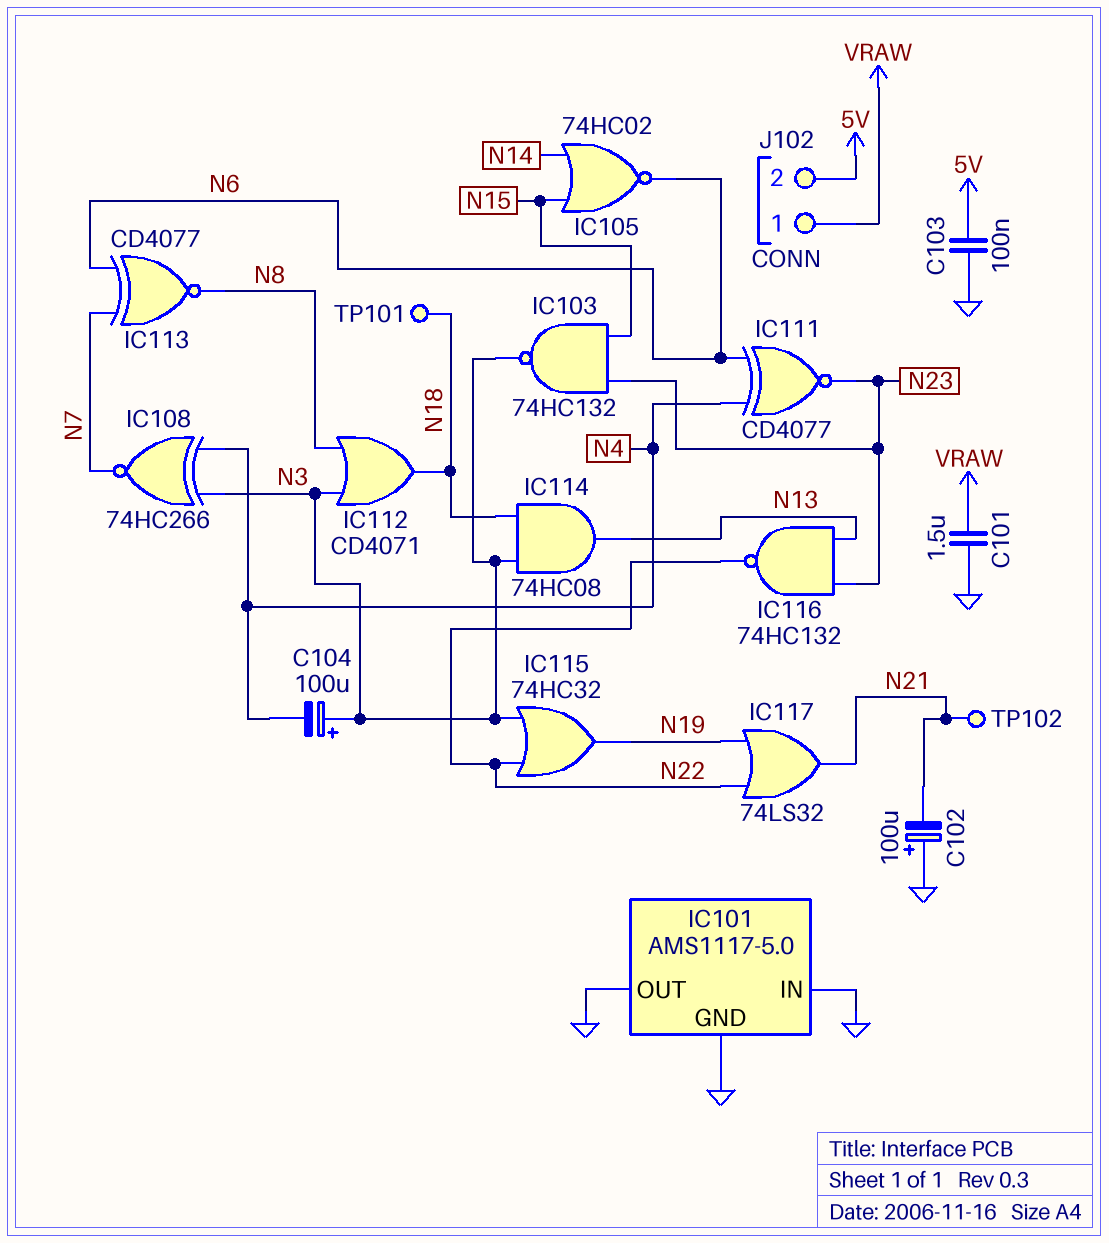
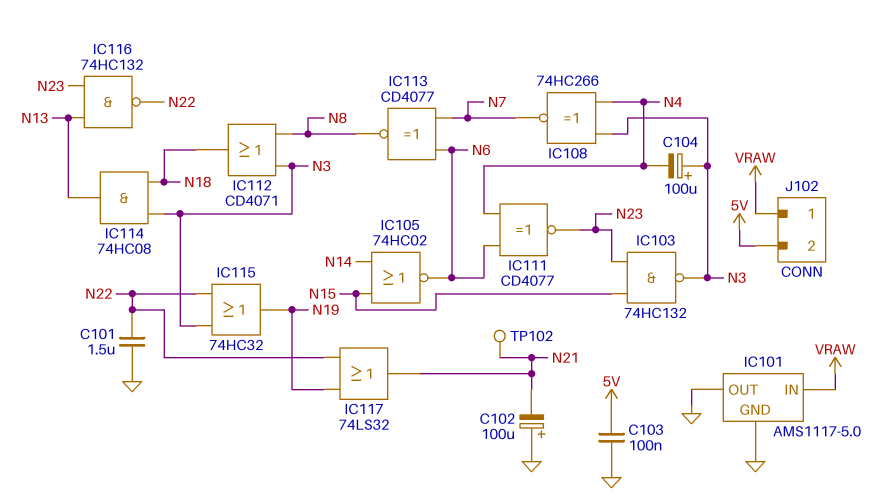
C101: 1.5uF (GND, VRAW) -> 1.5uF (GND, N22)
IC101 pin IN: GND -> VRAW
TP101: test point (N18) -> none

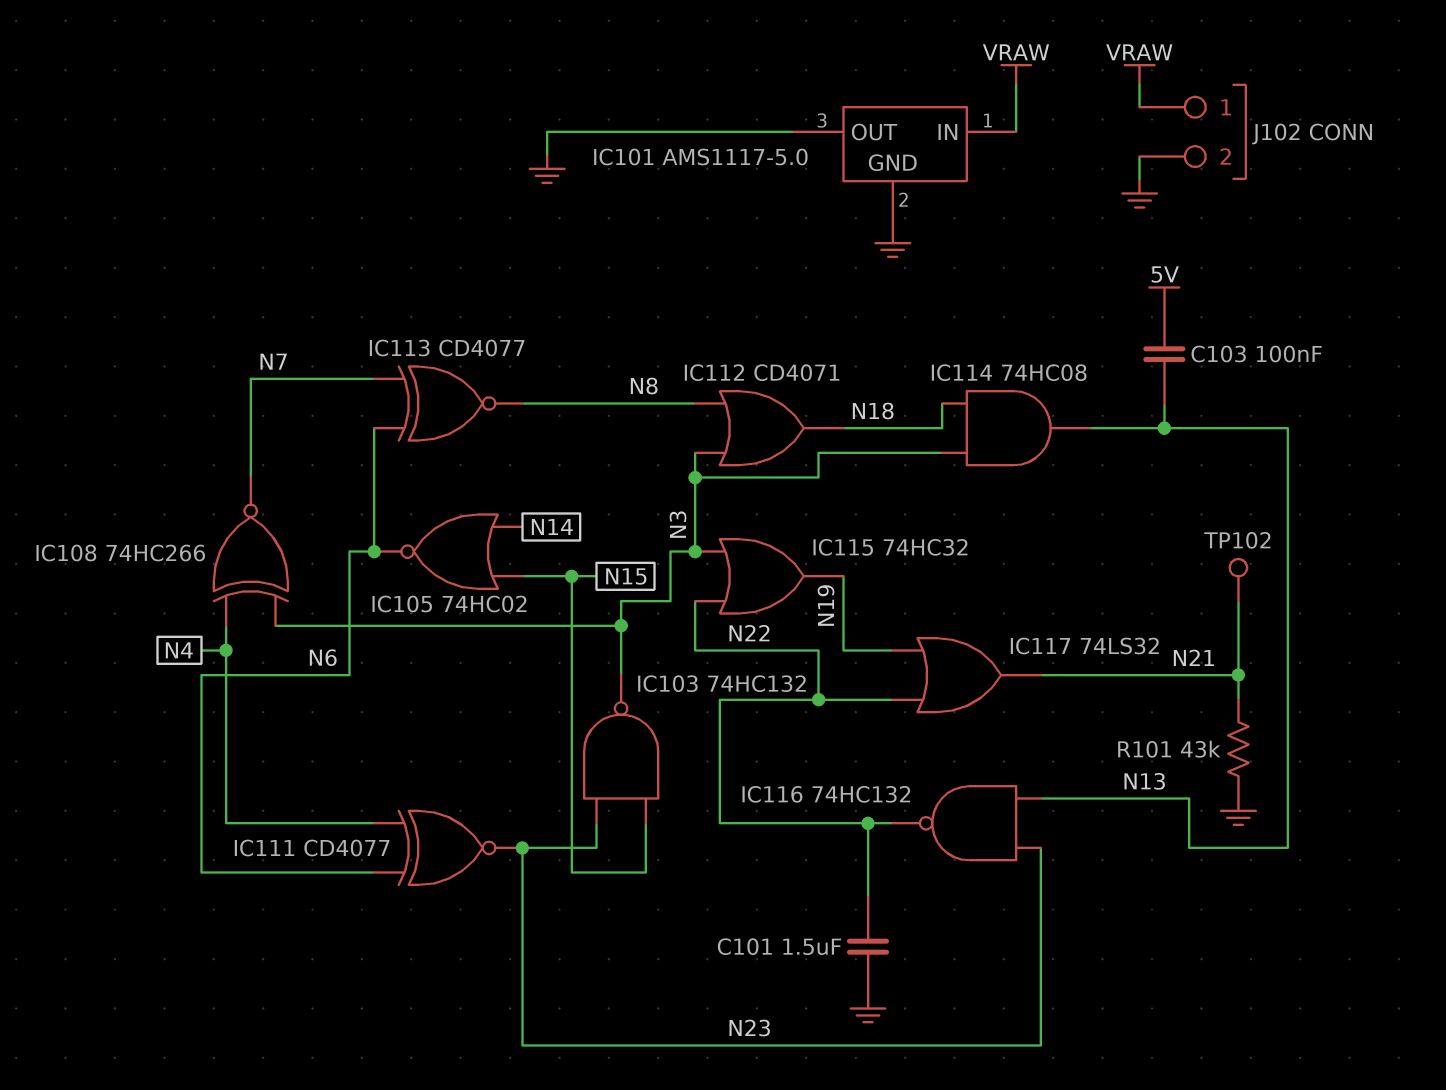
C102: 100uF (plus GND, minus N21) -> none
C103: 100nF (5V, GND) -> 100nF (5V, N13)
C104: 100uF (plus N3, minus N4) -> none
J102 pin 2: 5V -> GND
R101: none -> 43k (GND, N21)

